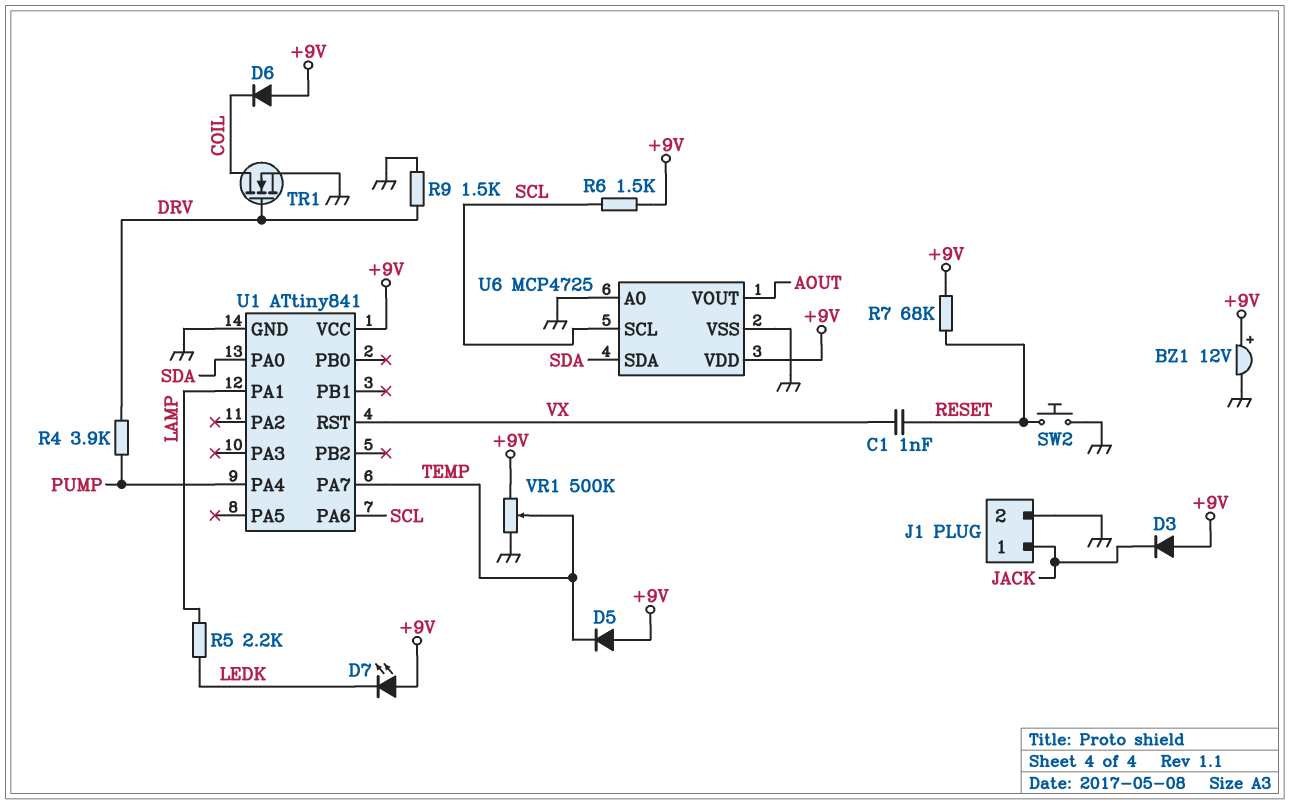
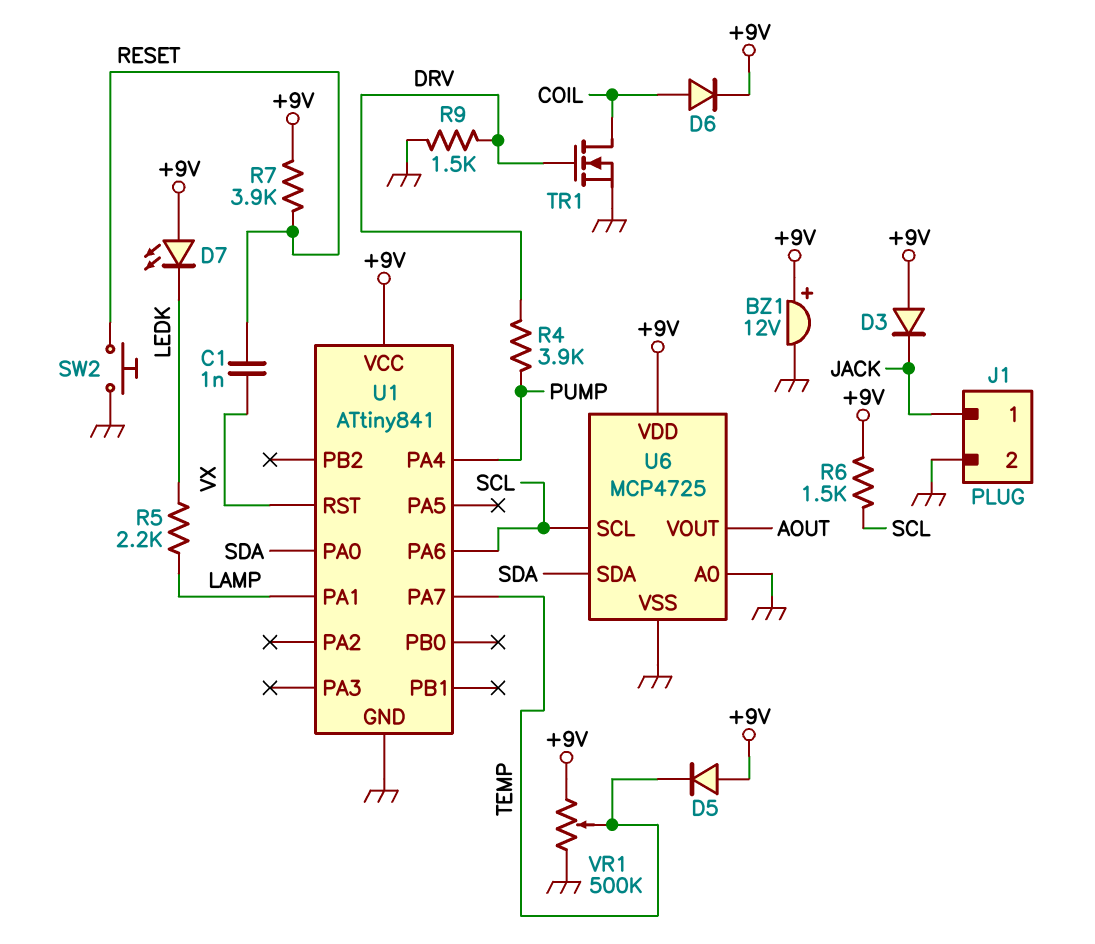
D6: diode (A +9V, K COIL) -> diode (A COIL, K +9V)
R7: 68k (+9V, RESET) -> 3.9k (+9V, RESET)

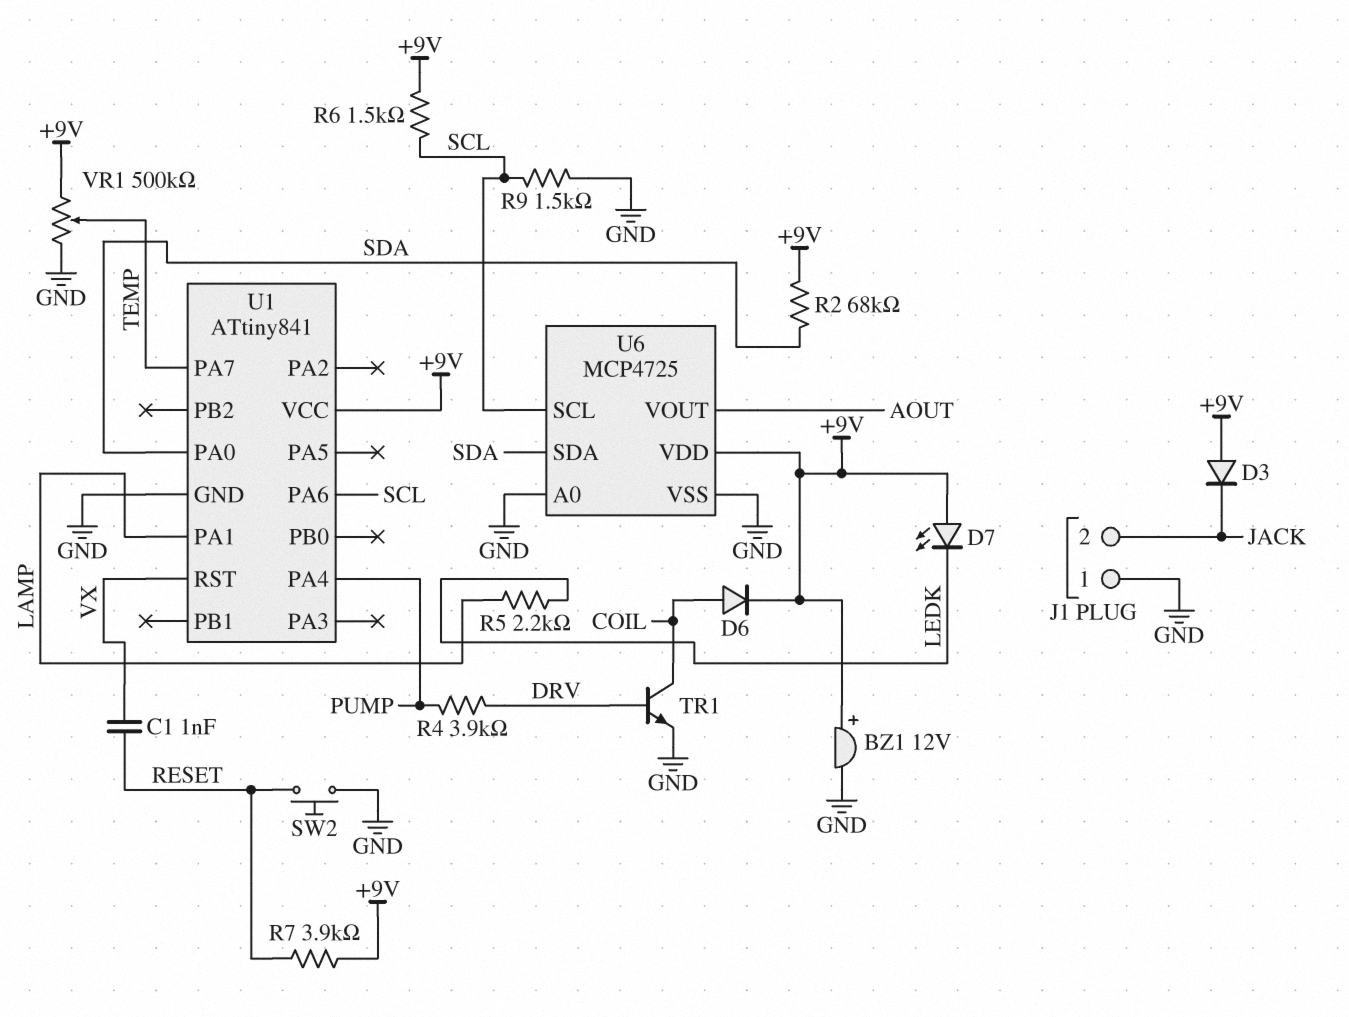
D5: diode (A +9V, K TEMP) -> none
J1 pin 1: JACK -> GND
J1 pin 2: GND -> JACK
R2: none -> 68k (+9V, SDA)
R9: 1.5k (DRV, GND) -> 1.5k (GND, SCL)
TR1: NMOS (G DRV, D COIL, S GND) -> NPN (B DRV, C COIL, E GND)

